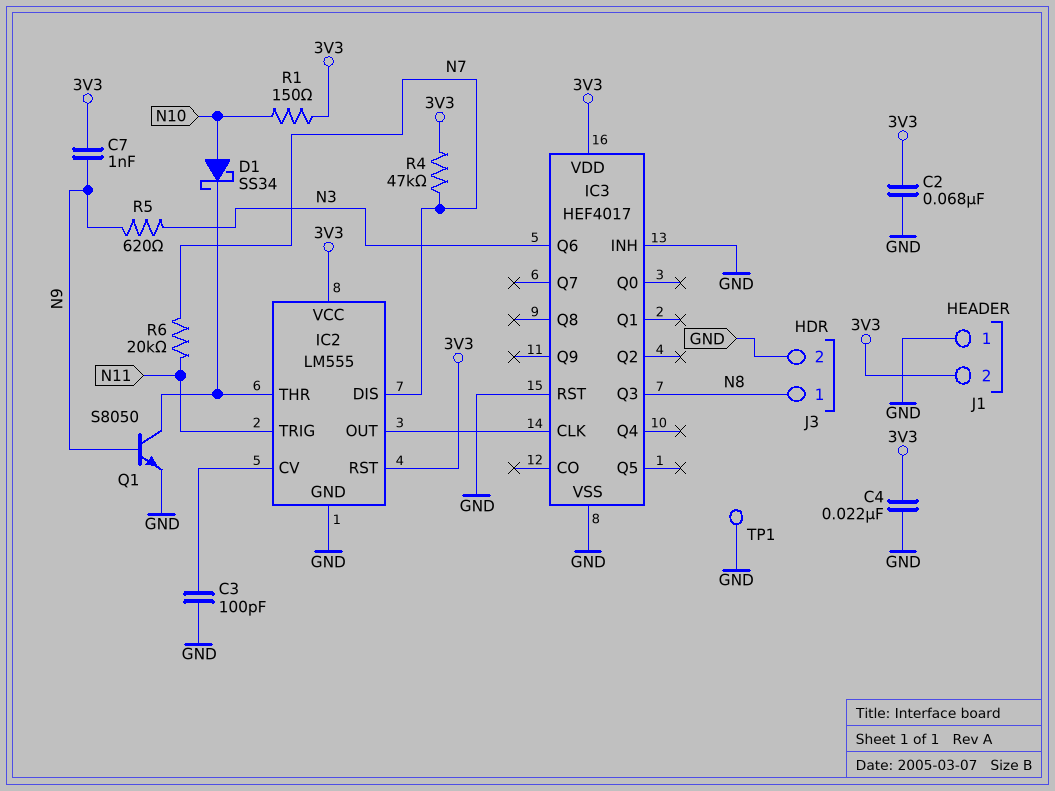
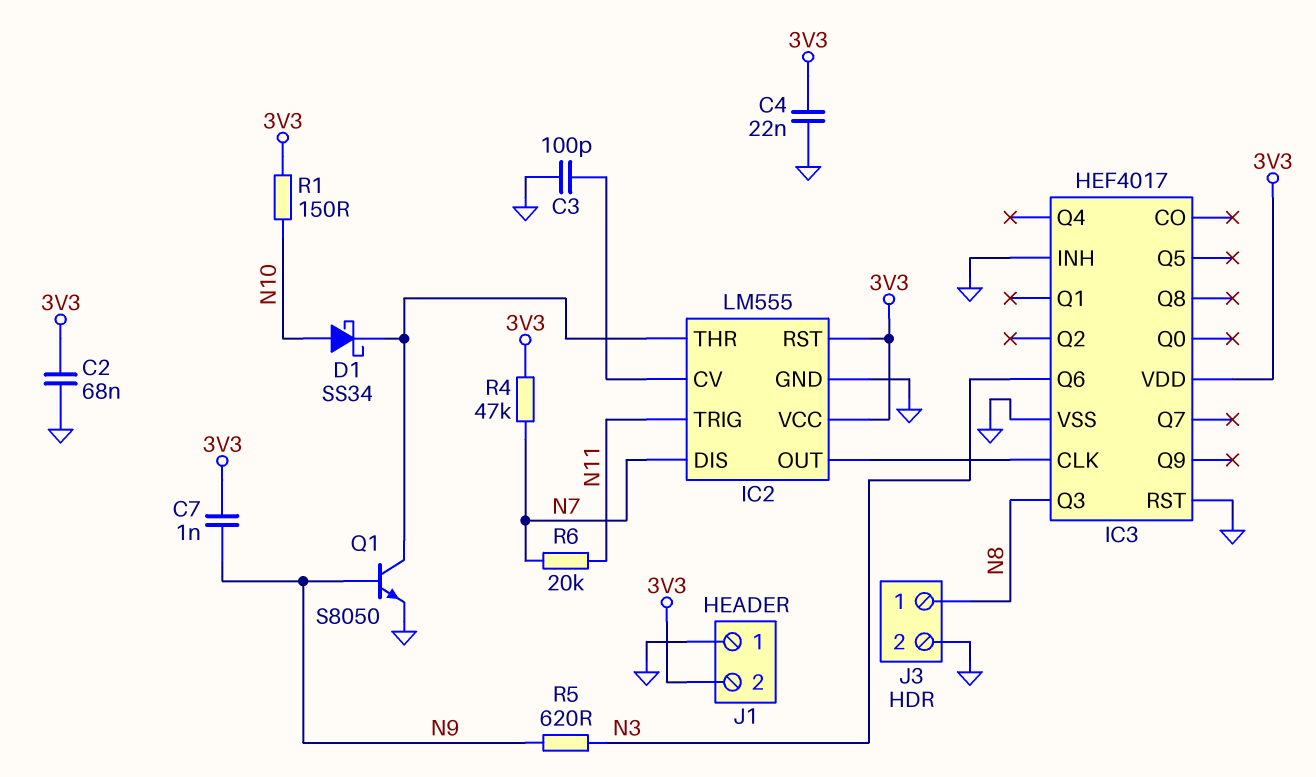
TP1: test point (GND) -> none

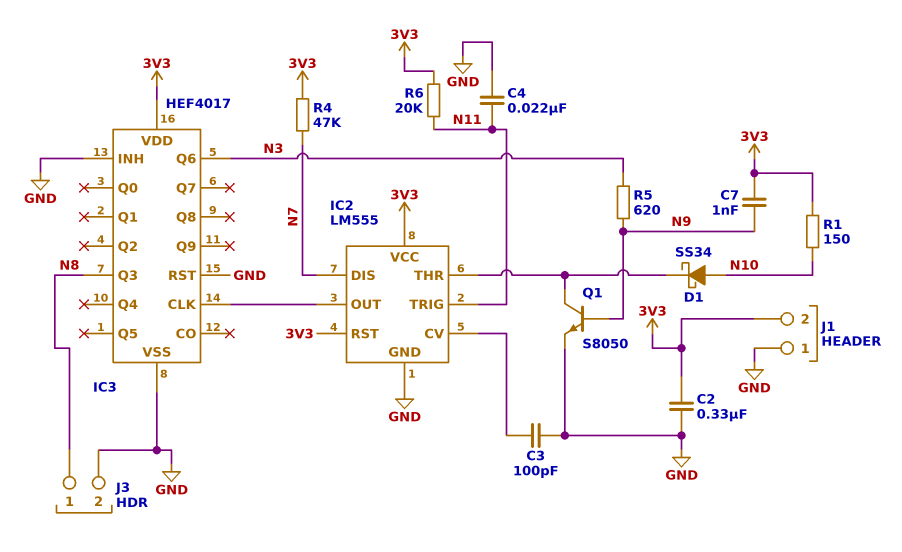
C2: 68nF (3V3, GND) -> 330nF (3V3, GND)
C4: 22nF (3V3, GND) -> 22nF (GND, N11)
R6: 20k (N7, N11) -> 20k (3V3, N11)

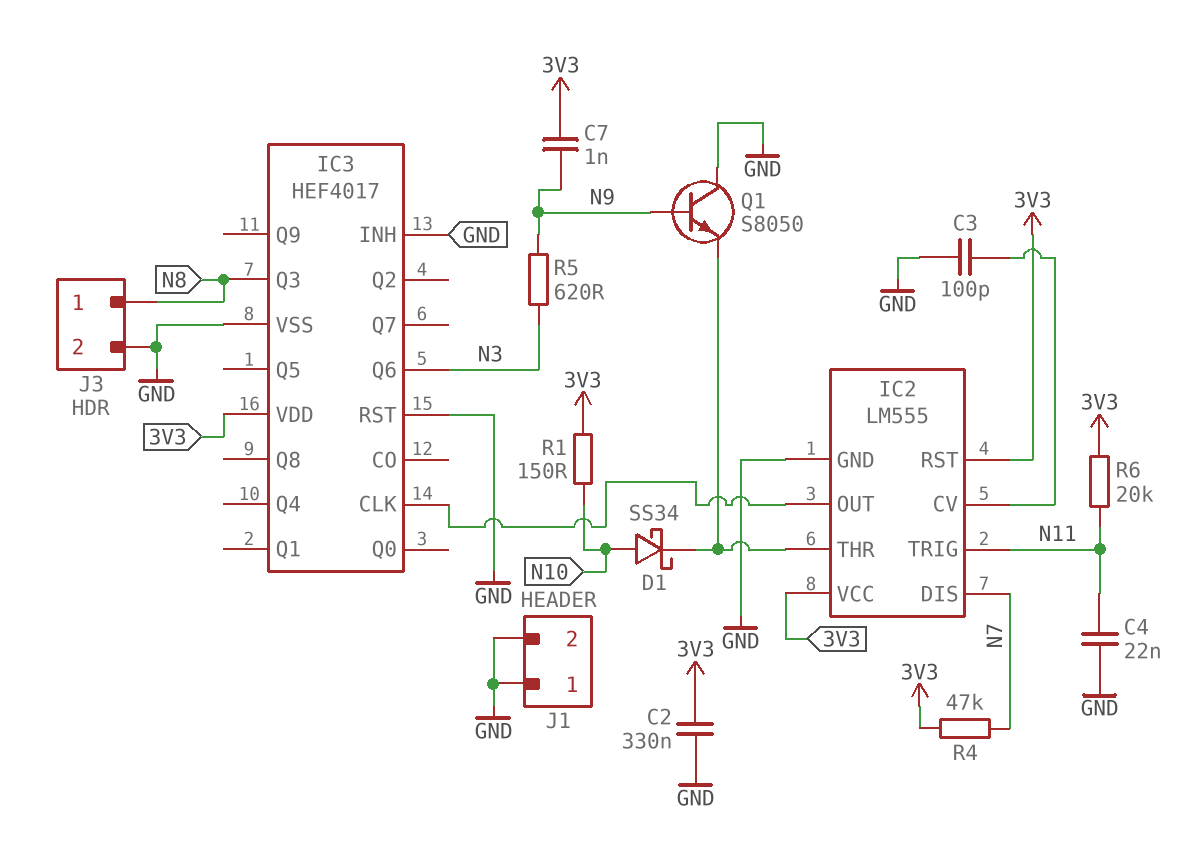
J1 pin 2: 3V3 -> GND
Q1: NPN S8050 (B N9, C IC2/THR, E GND) -> NPN S8050 (B N9, C GND, E IC2/THR)

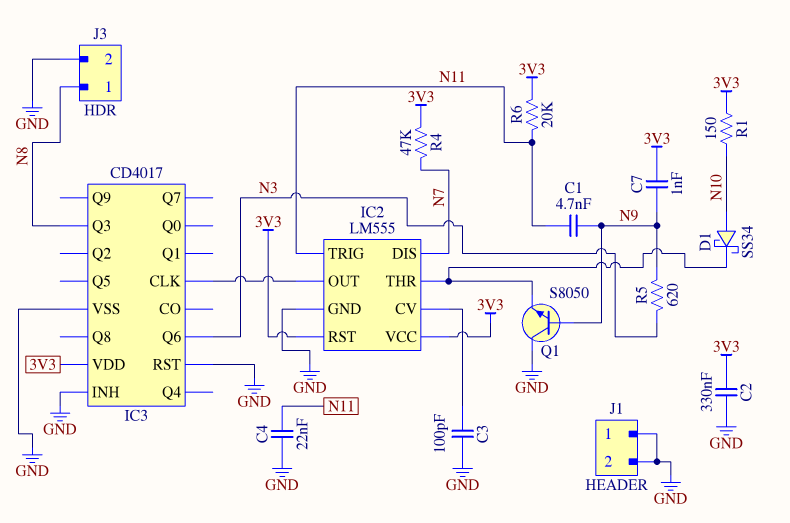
C1: none -> 4.7nF (N9, N11)
IC3: HEF4017 -> CD4017

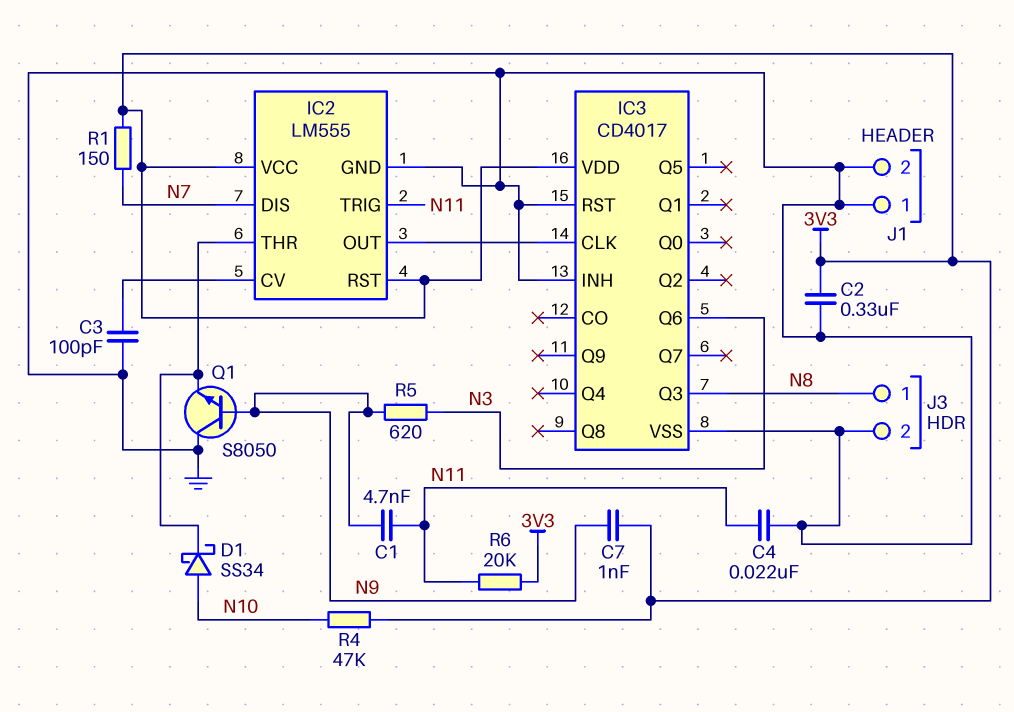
R1: 150 (3V3, N10) -> 150 (3V3, N7)
R4: 47k (3V3, N7) -> 47k (3V3, N10)

